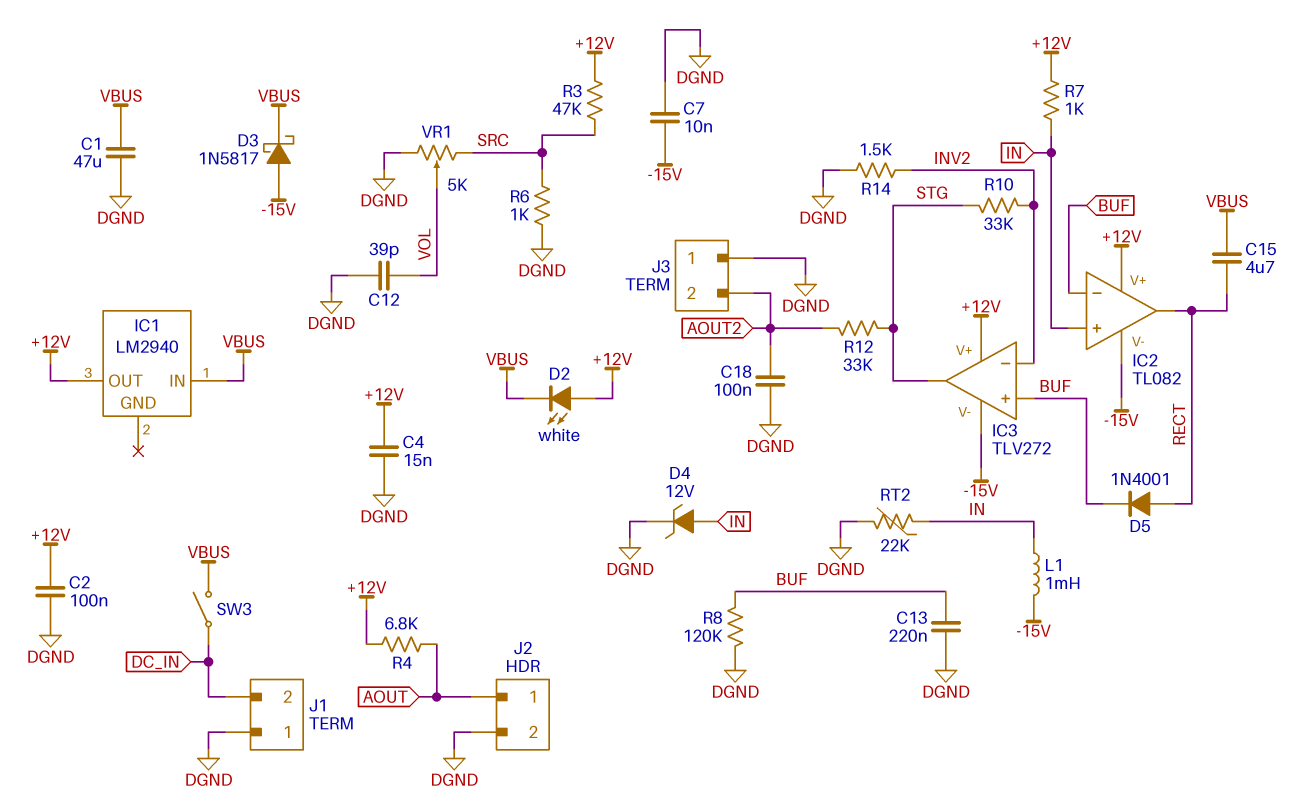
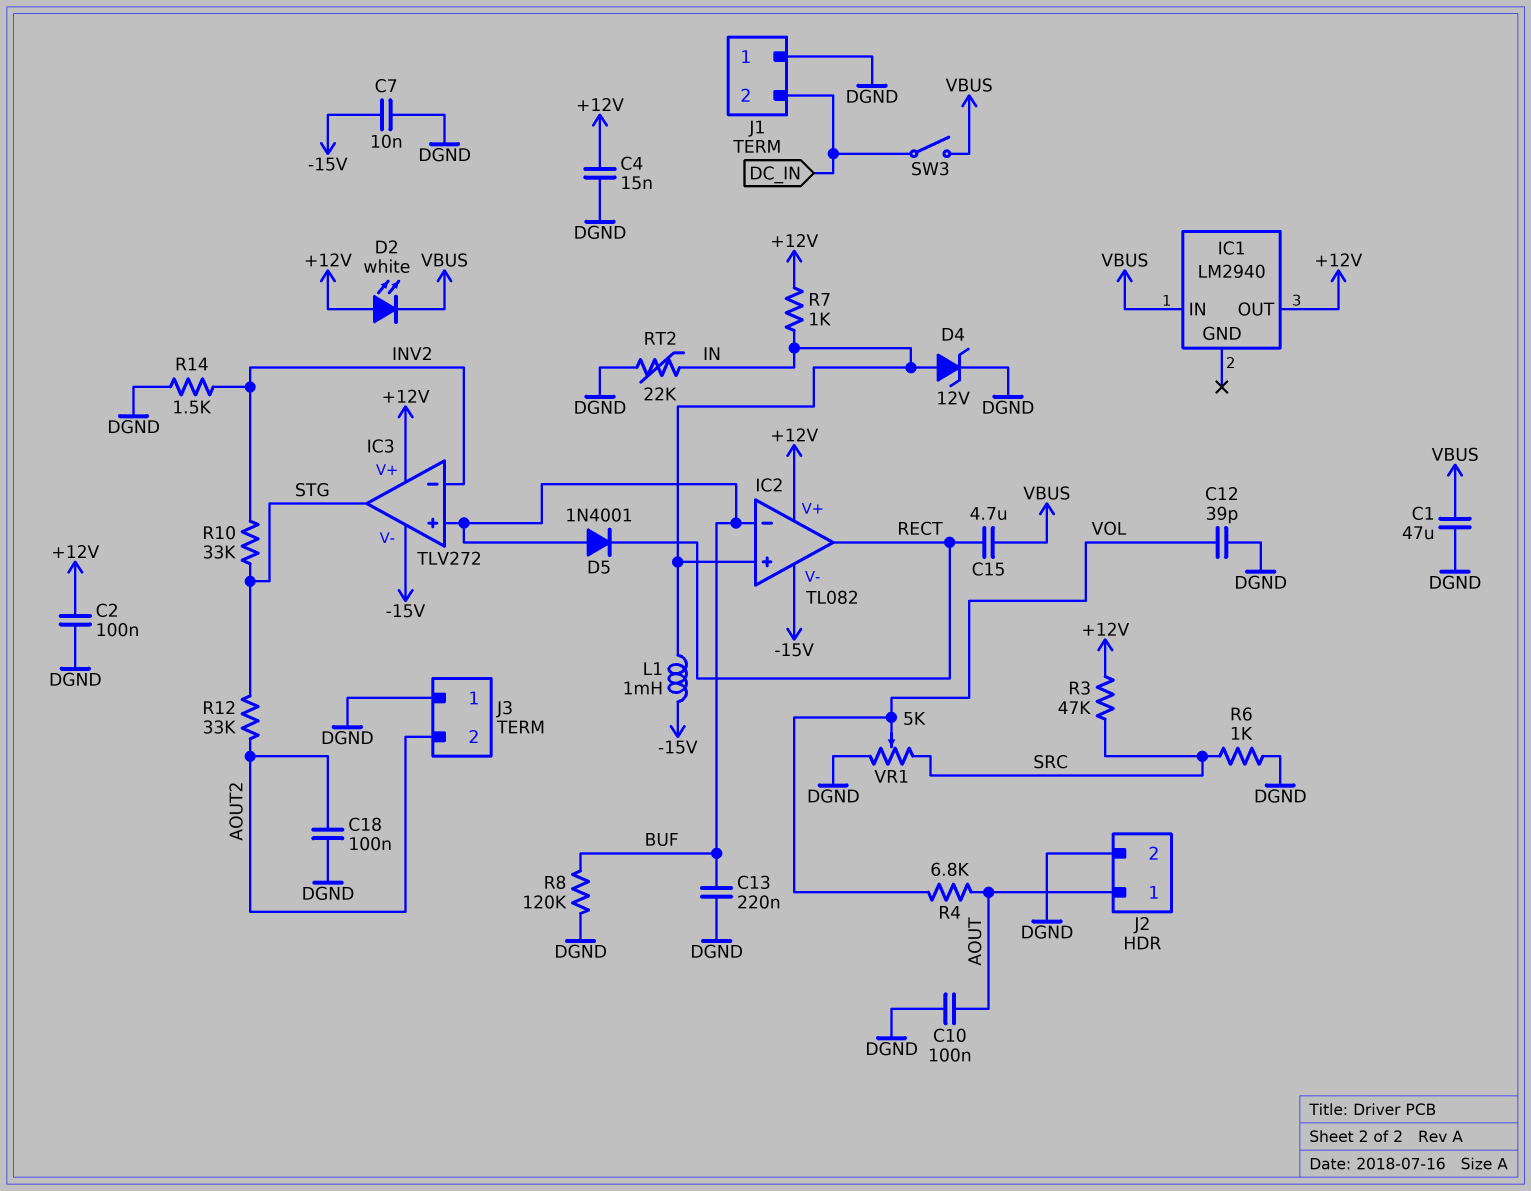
C10: none -> 100nF (AOUT, DGND)
D3: schottky 1N5817 (A -15V, K VBUS) -> none
D5: diode 1N4001 (A RECT, K BUF) -> diode 1N4001 (A BUF, K RECT)
R4: 6.8k (+12V, AOUT) -> 6.8k (AOUT, VOL)

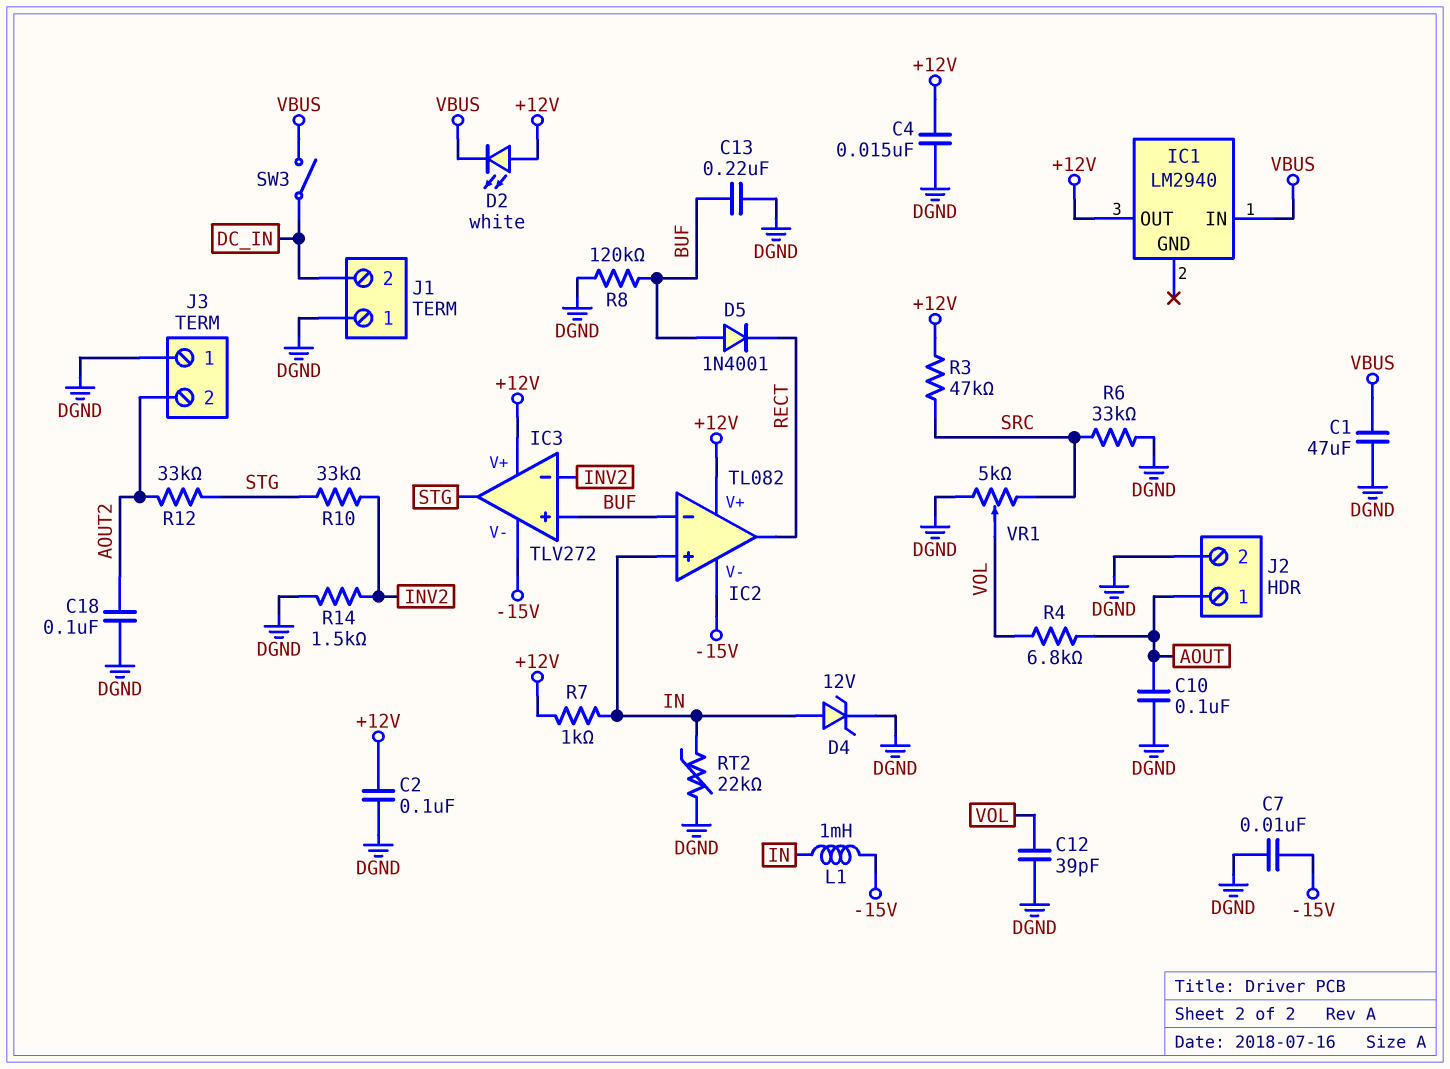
C15: 4.7uF (RECT, VBUS) -> none
R6: 1k (DGND, SRC) -> 33k (DGND, SRC)

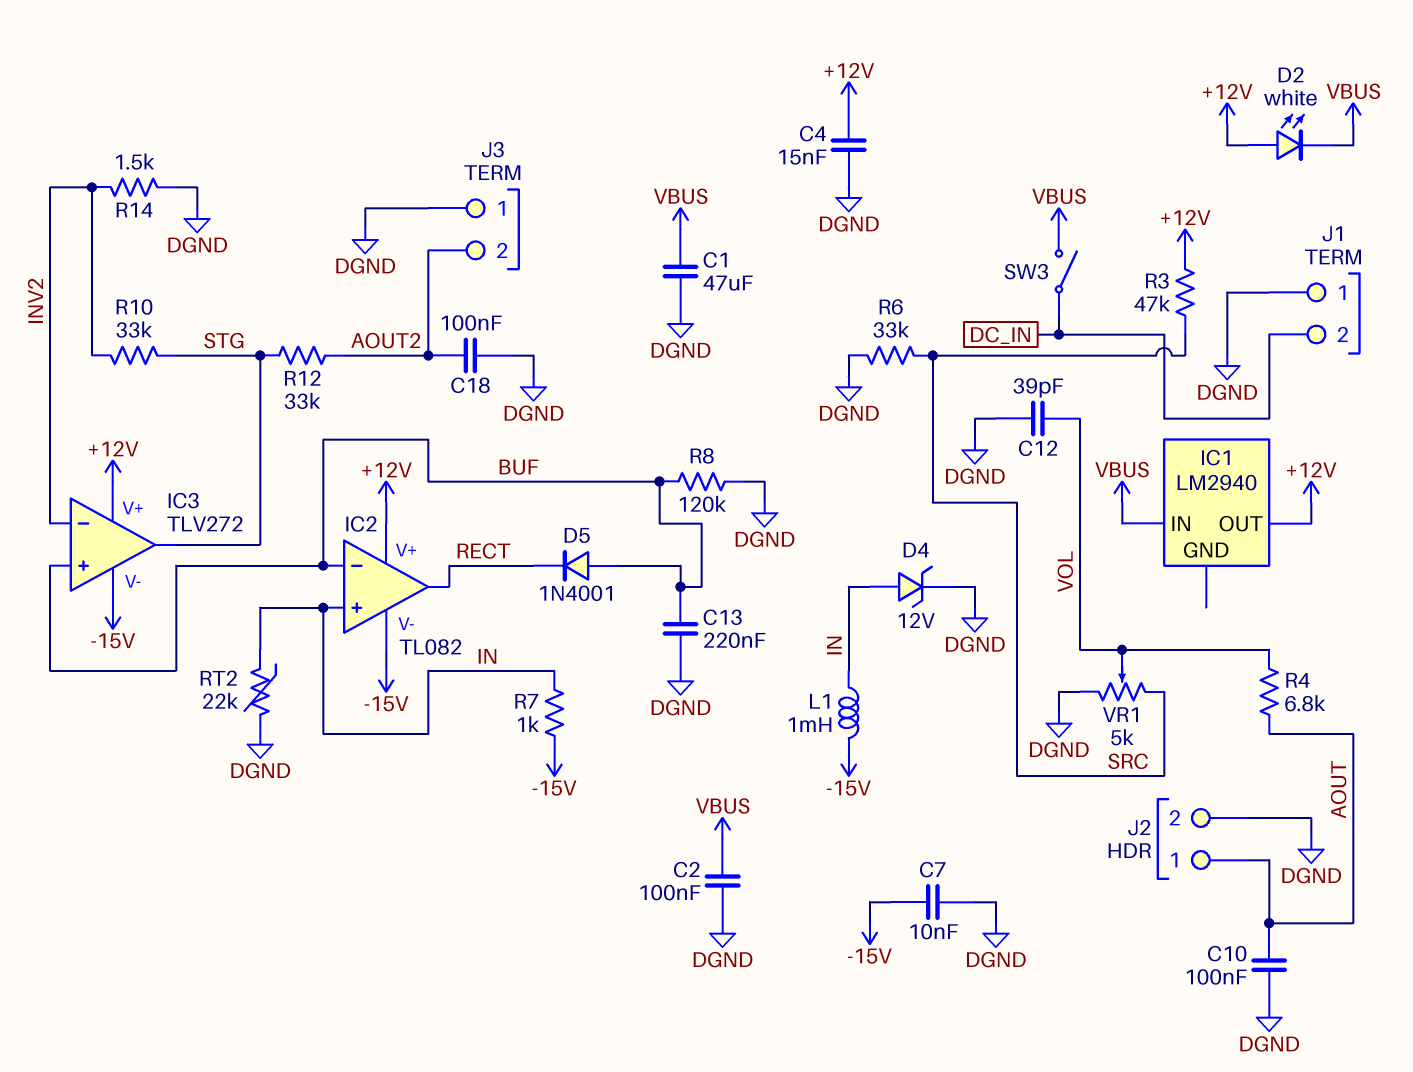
C2: 100nF (+12V, DGND) -> 100nF (DGND, VBUS)
R7: 1k (+12V, IN) -> 1k (-15V, IN)

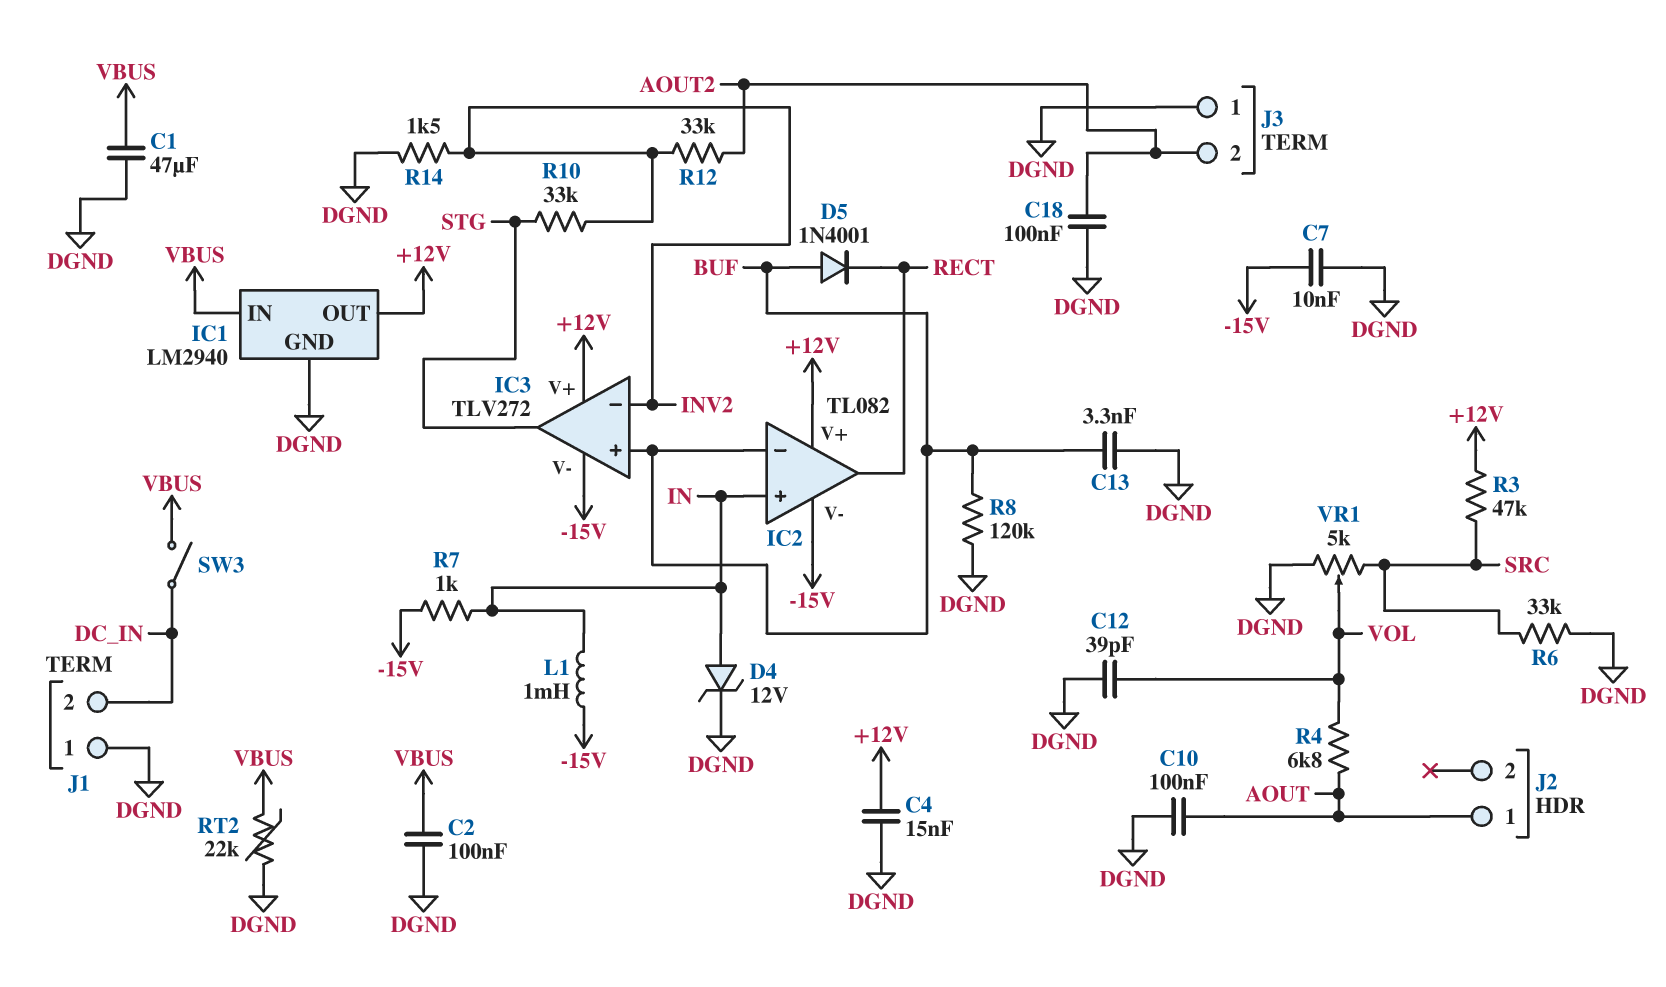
C13: 220nF (BUF, DGND) -> 3.3nF (BUF, DGND)
D2: LED white (A +12V, K VBUS) -> none
IC1 pin GND: none -> DGND
J2 pin 2: DGND -> none
R12: 33k (AOUT2, STG) -> 33k (AOUT2, INV2)
RT2: 22k (DGND, IN) -> 22k (DGND, VBUS)

